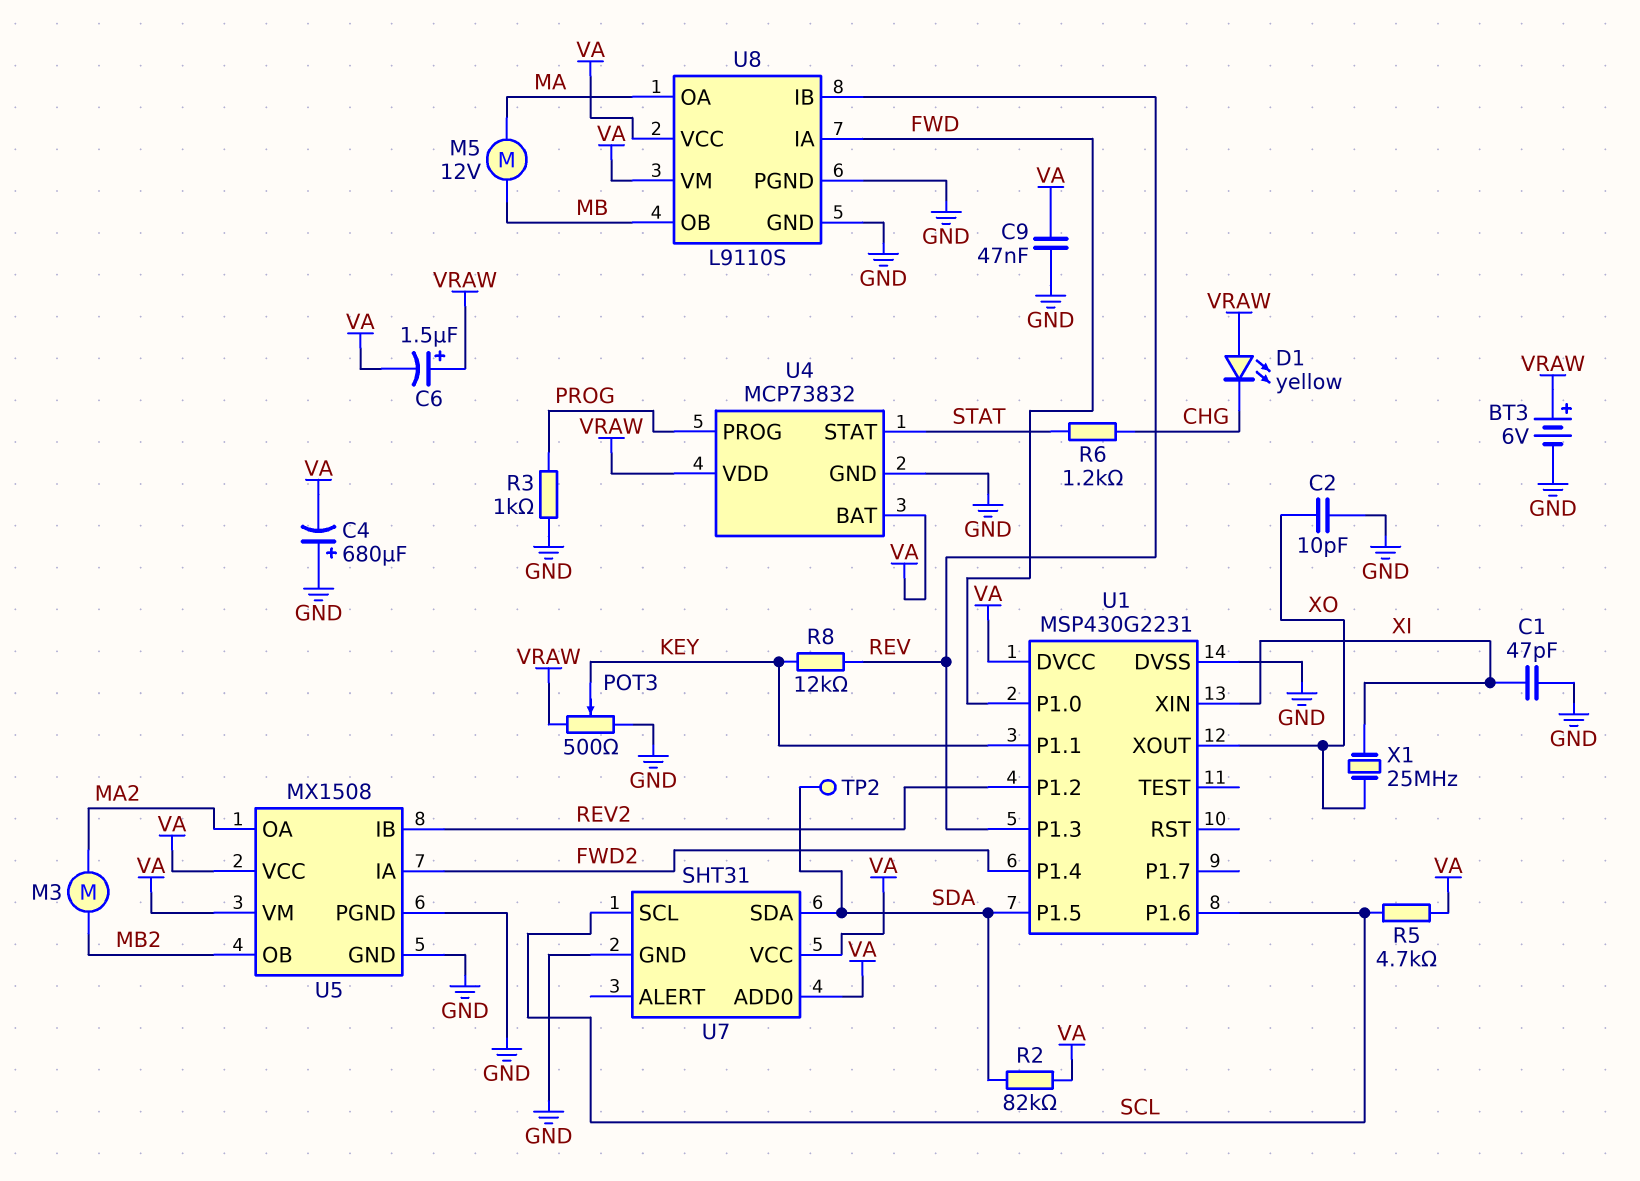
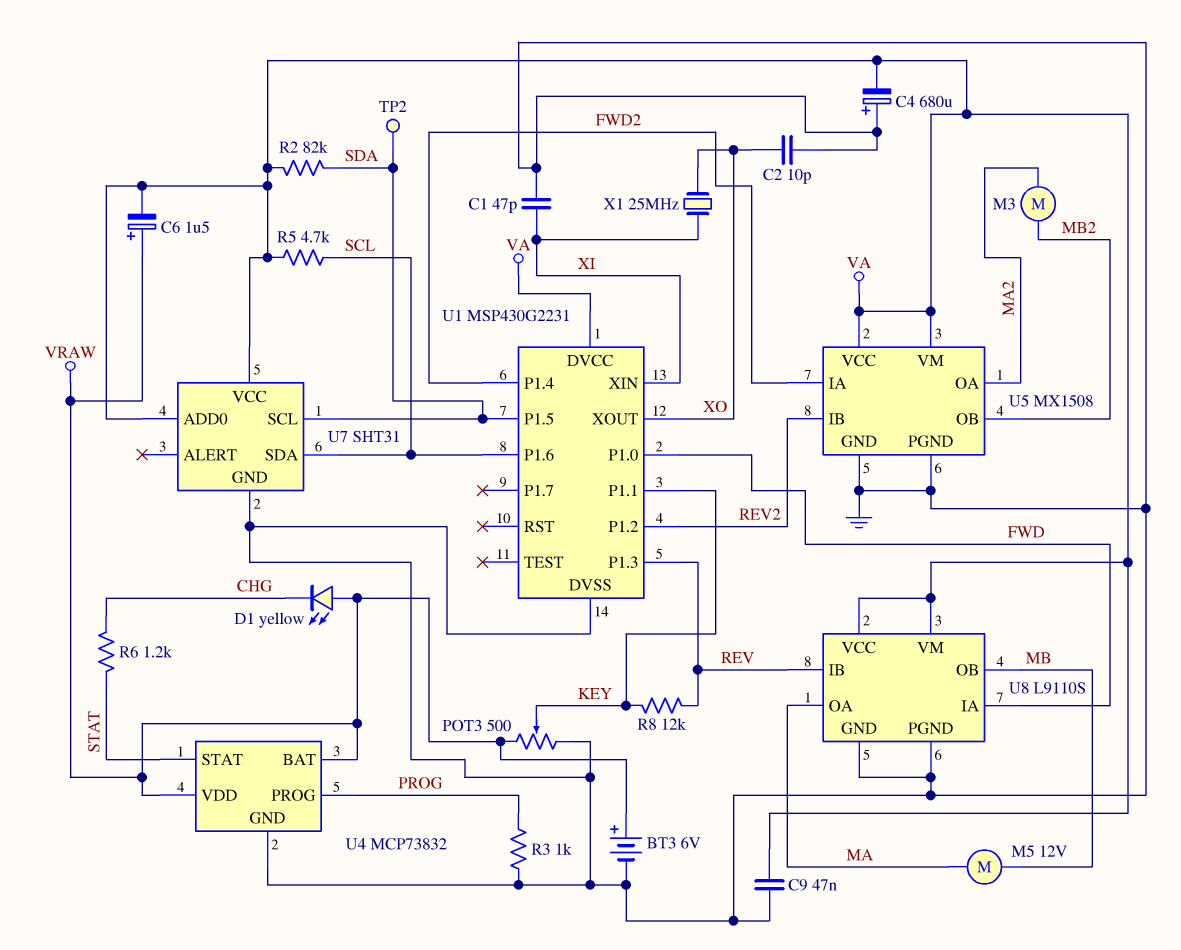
U4 pin BAT: VA -> VRAW
U7 pin SCL: SCL -> SDA
U7 pin SDA: SDA -> SCL

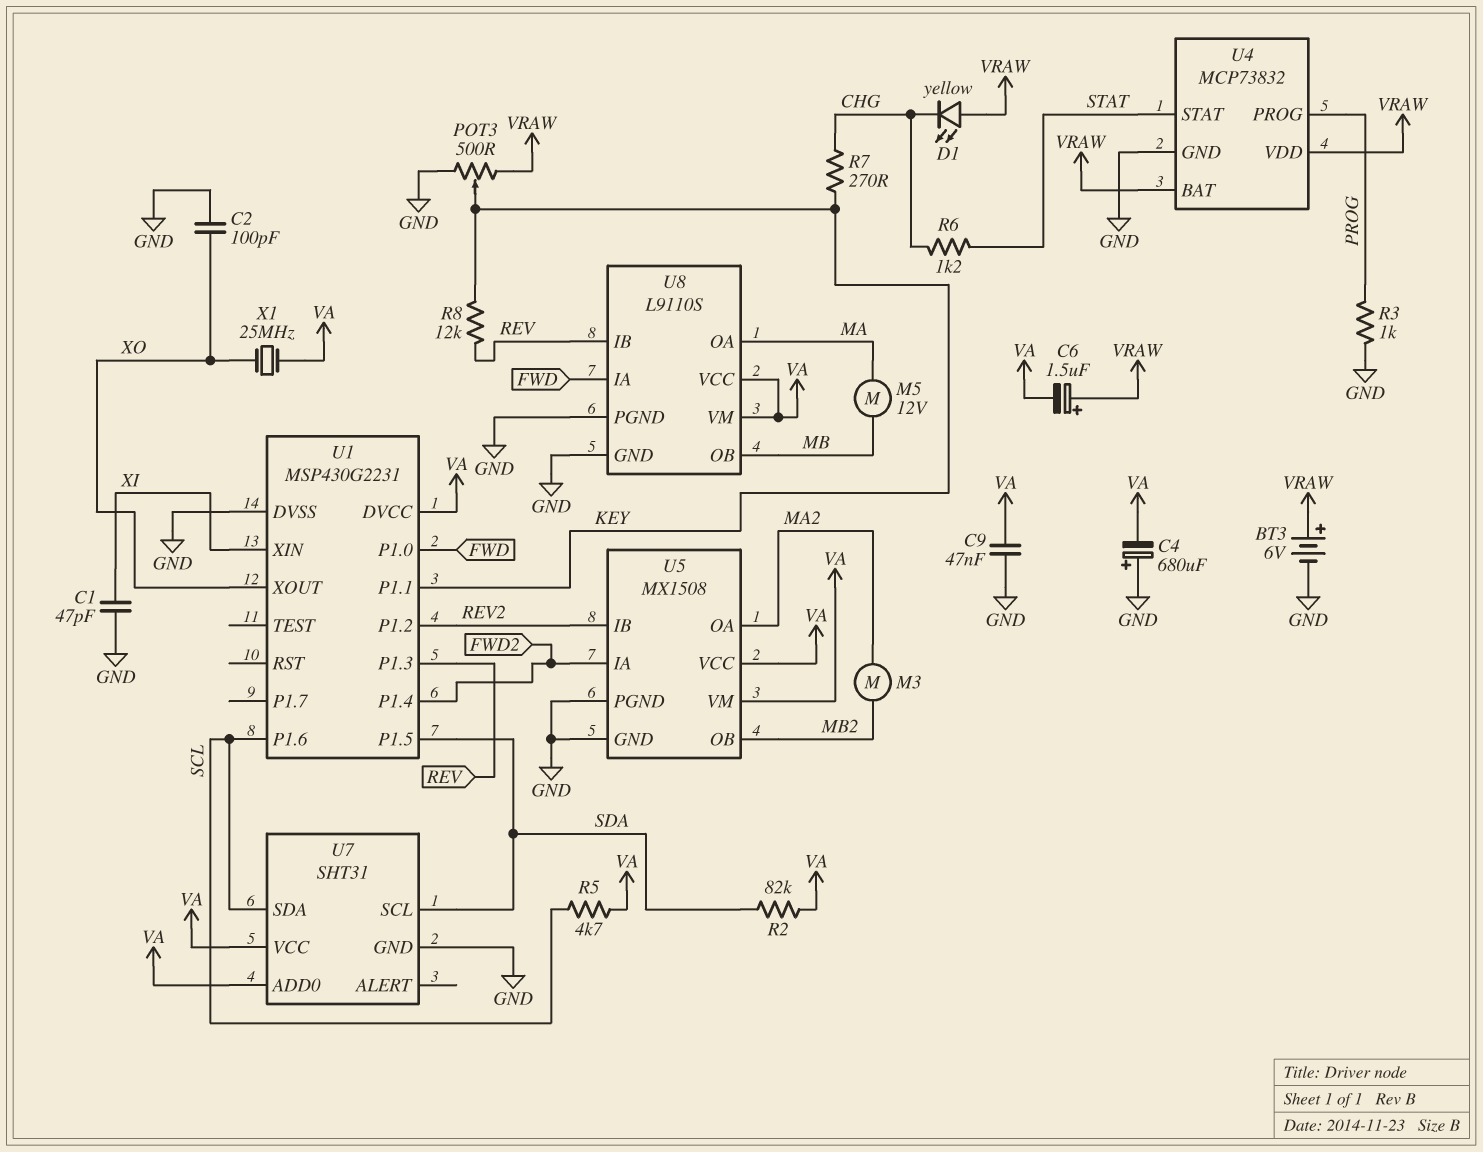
C2: 10pF (GND, XO) -> 100pF (GND, XO)
R7: none -> 270 (CHG, KEY)
TP2: test point (SDA) -> none
X1: 25MHz (XI, XO) -> 25MHz (VA, XO)

